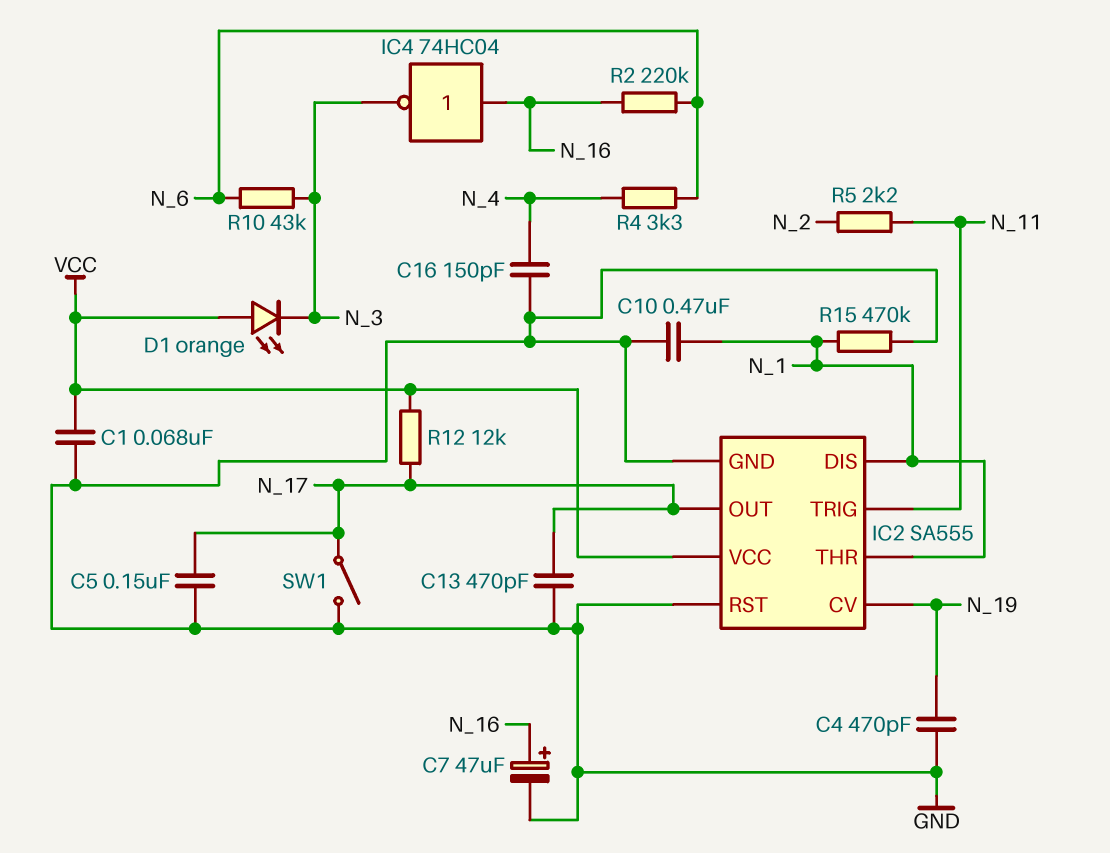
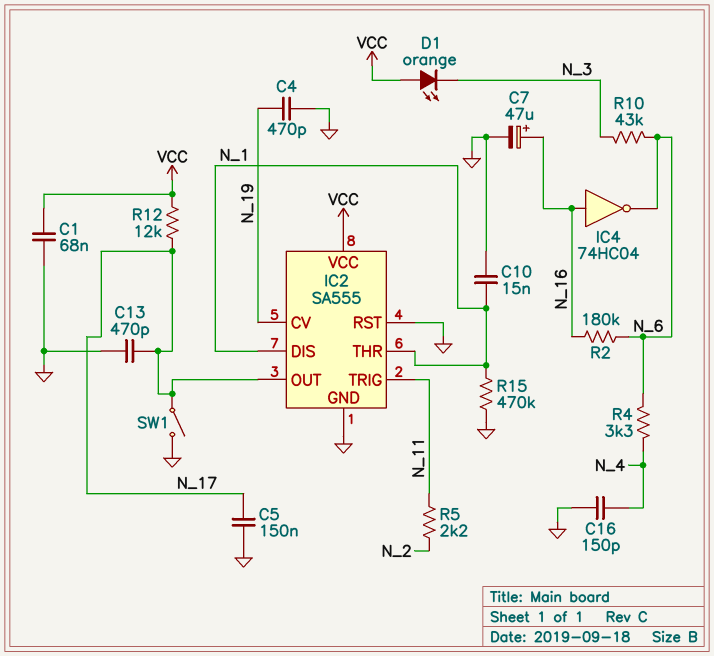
C10: 470nF (GND, N_1) -> 15nF (GND, N_1)
IC4: NOT 74HC04 (in N_16, out N_3) -> NOT 74HC04 (in N_16, out N_6)
R2: 220k (N_6, N_16) -> 180k (N_6, N_16)

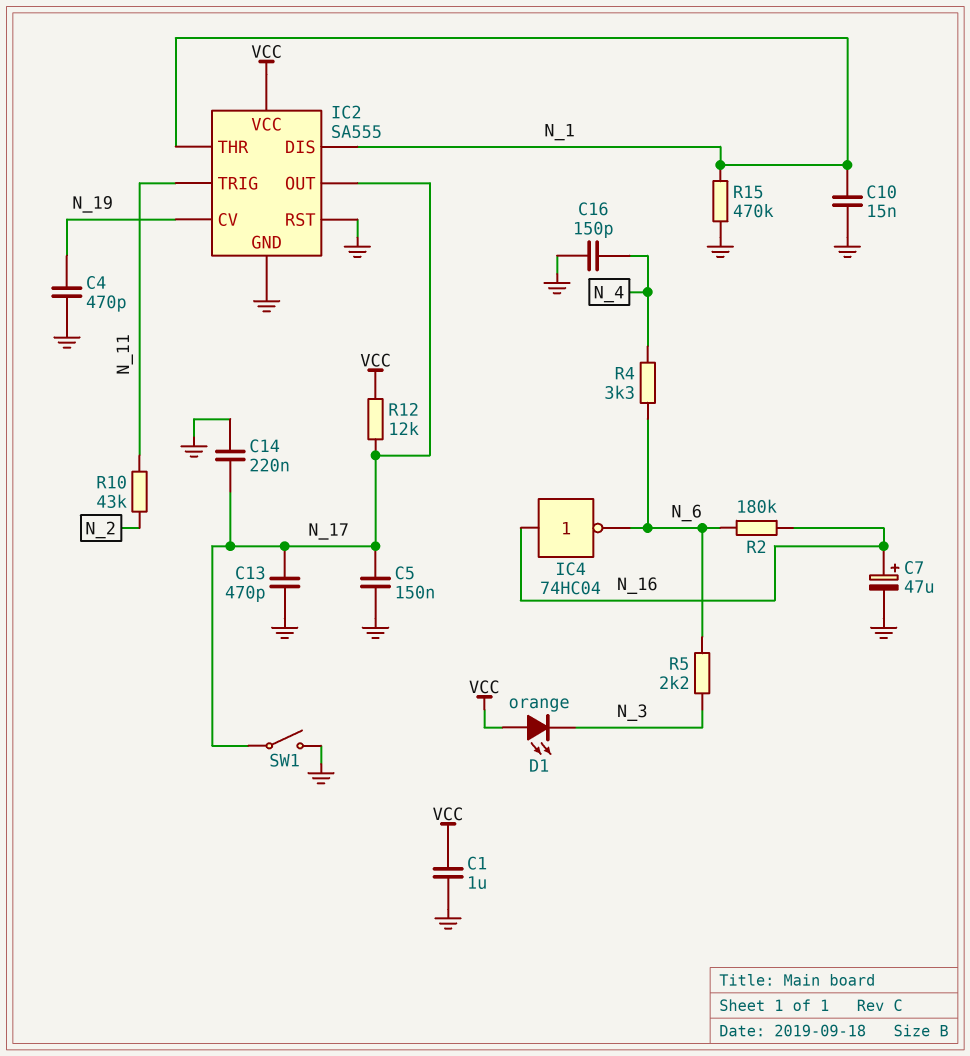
C1: 68nF (GND, VCC) -> 1uF (GND, VCC)
C14: none -> 220nF (GND, N_17)
R5: 2.2k (N_2, N_11) -> 2.2k (N_3, N_6)
R10: 43k (N_3, N_6) -> 43k (N_2, N_11)

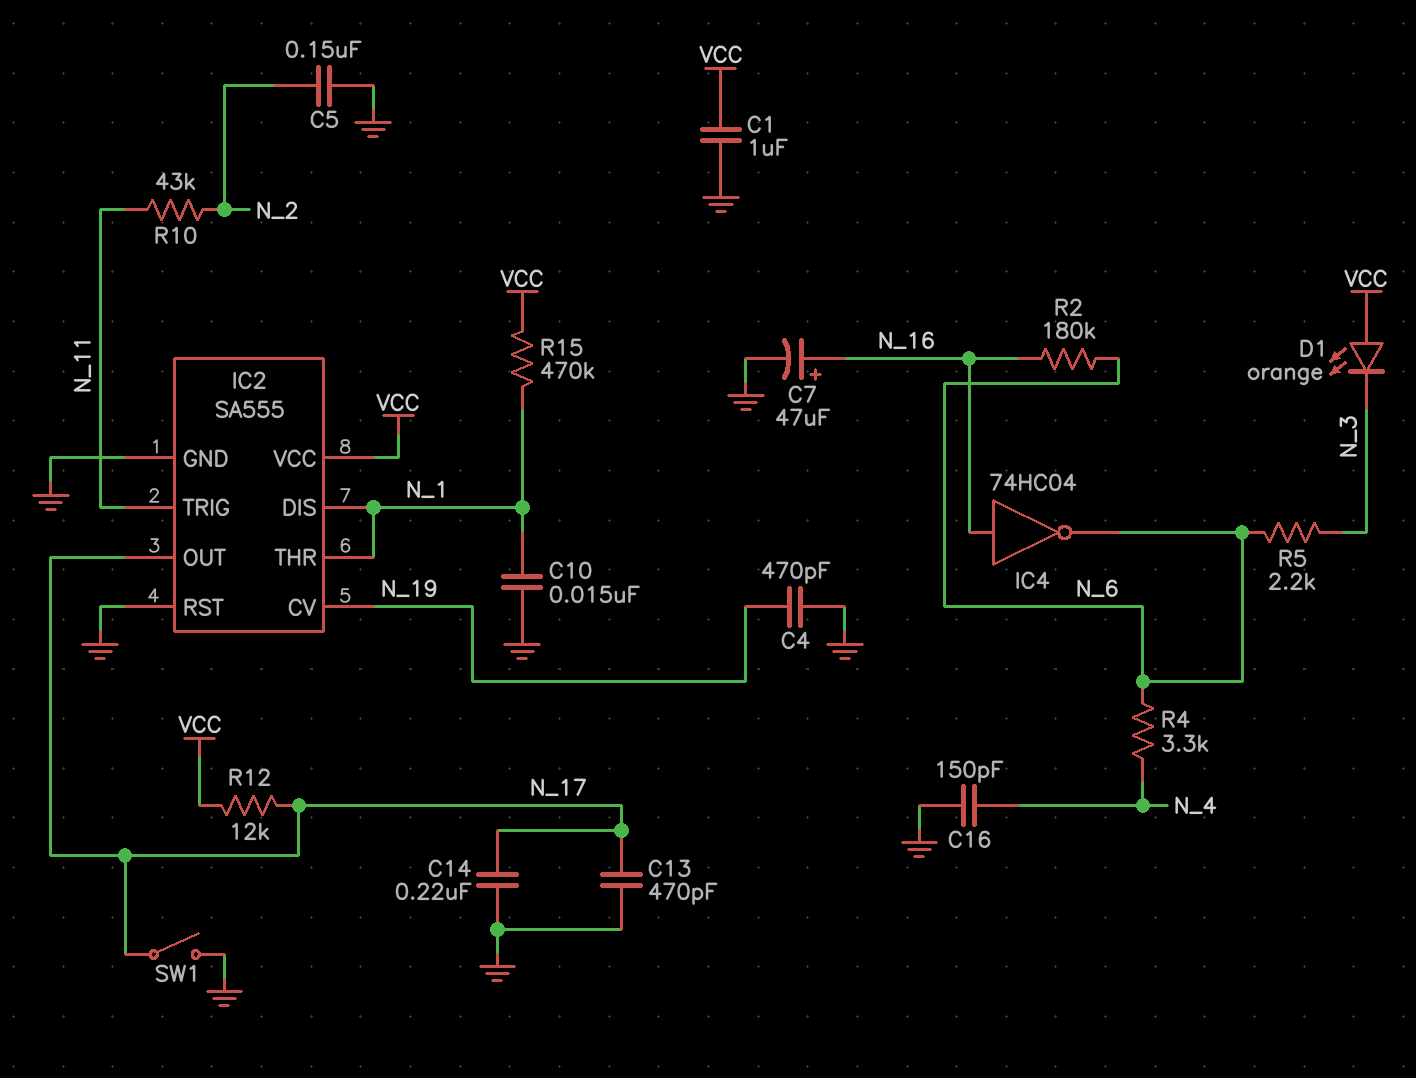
C5: 150nF (GND, N_17) -> 150nF (GND, N_2)
R15: 470k (GND, N_1) -> 470k (N_1, VCC)

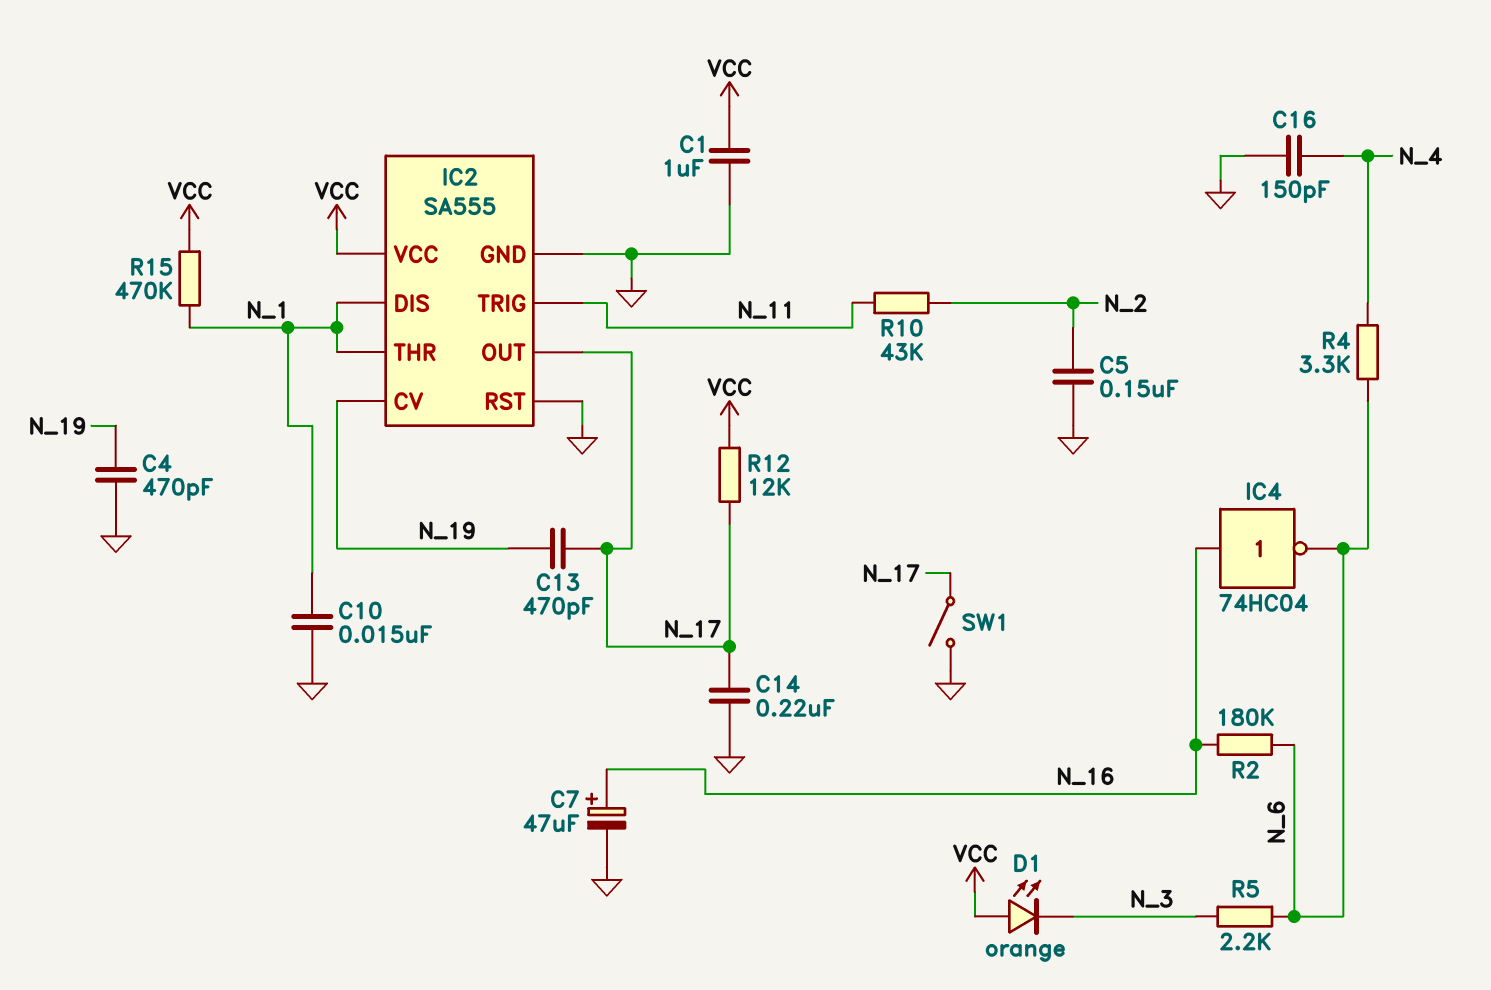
C13: 470pF (GND, N_17) -> 470pF (N_17, N_19)

